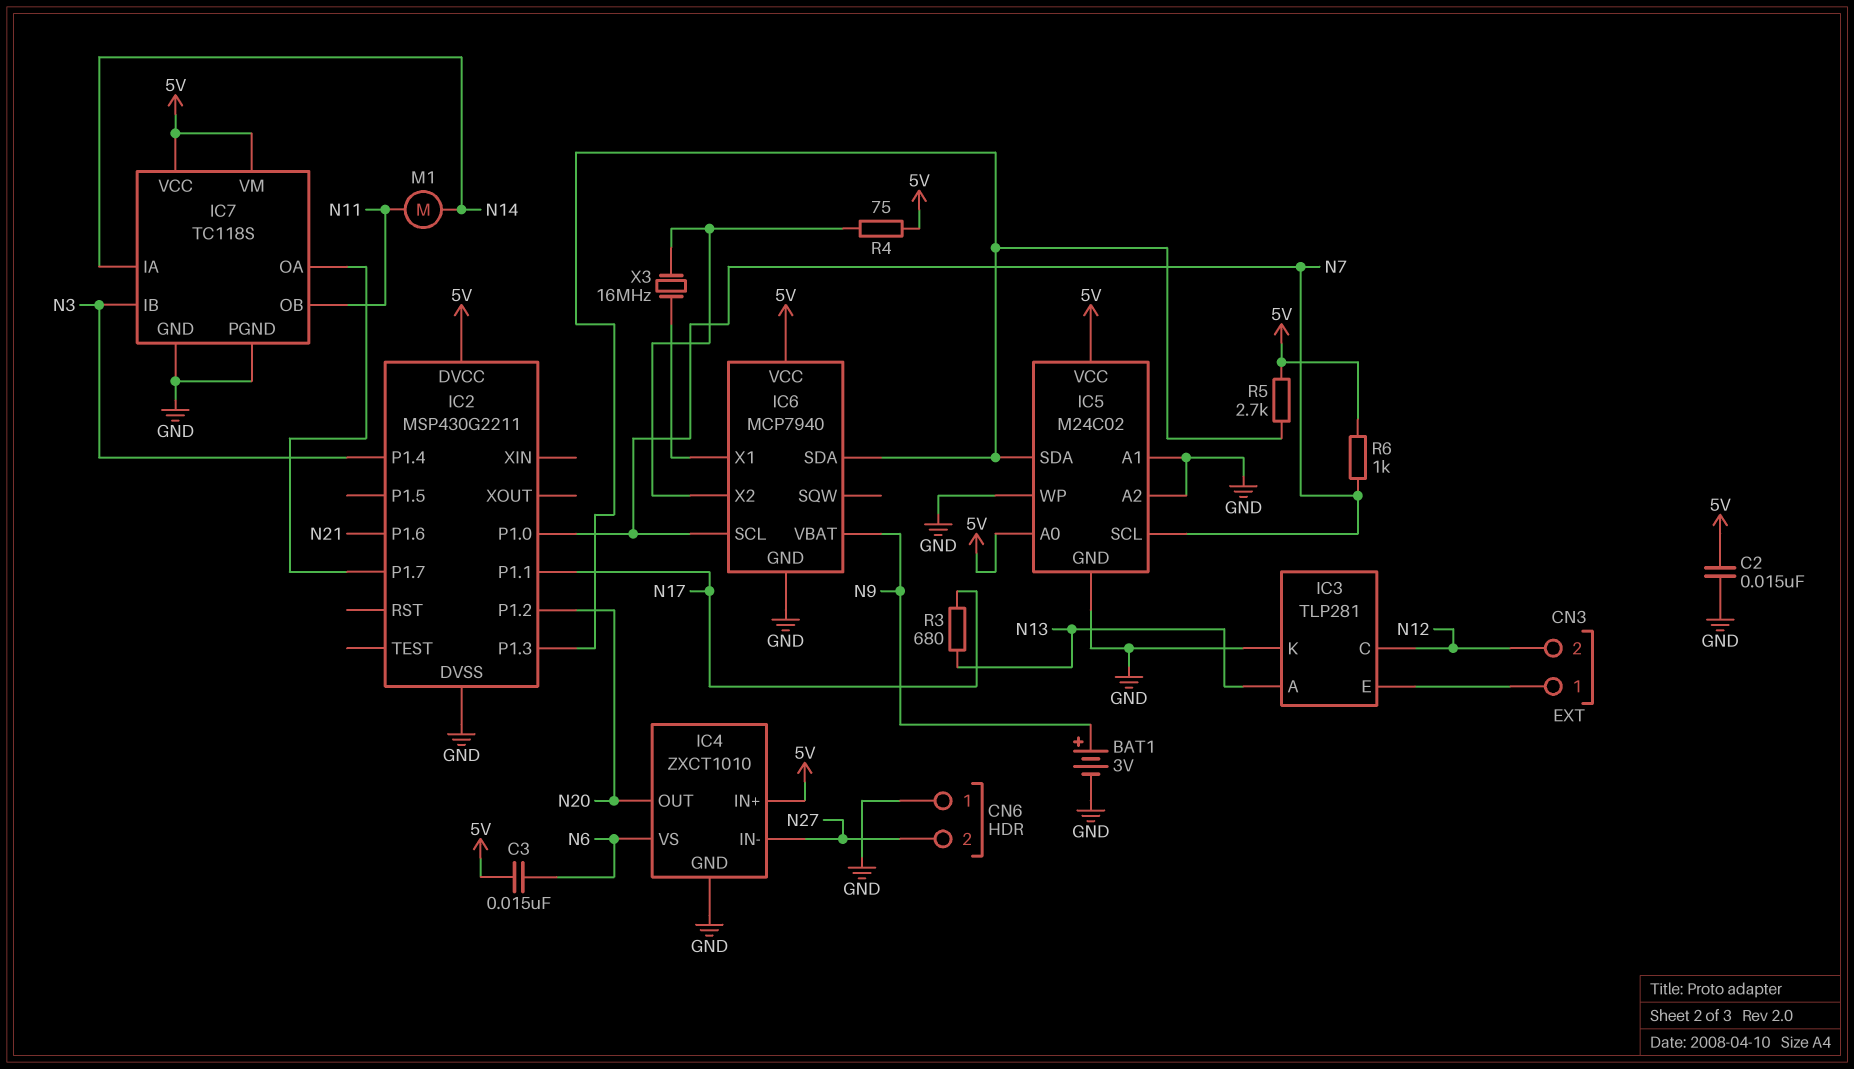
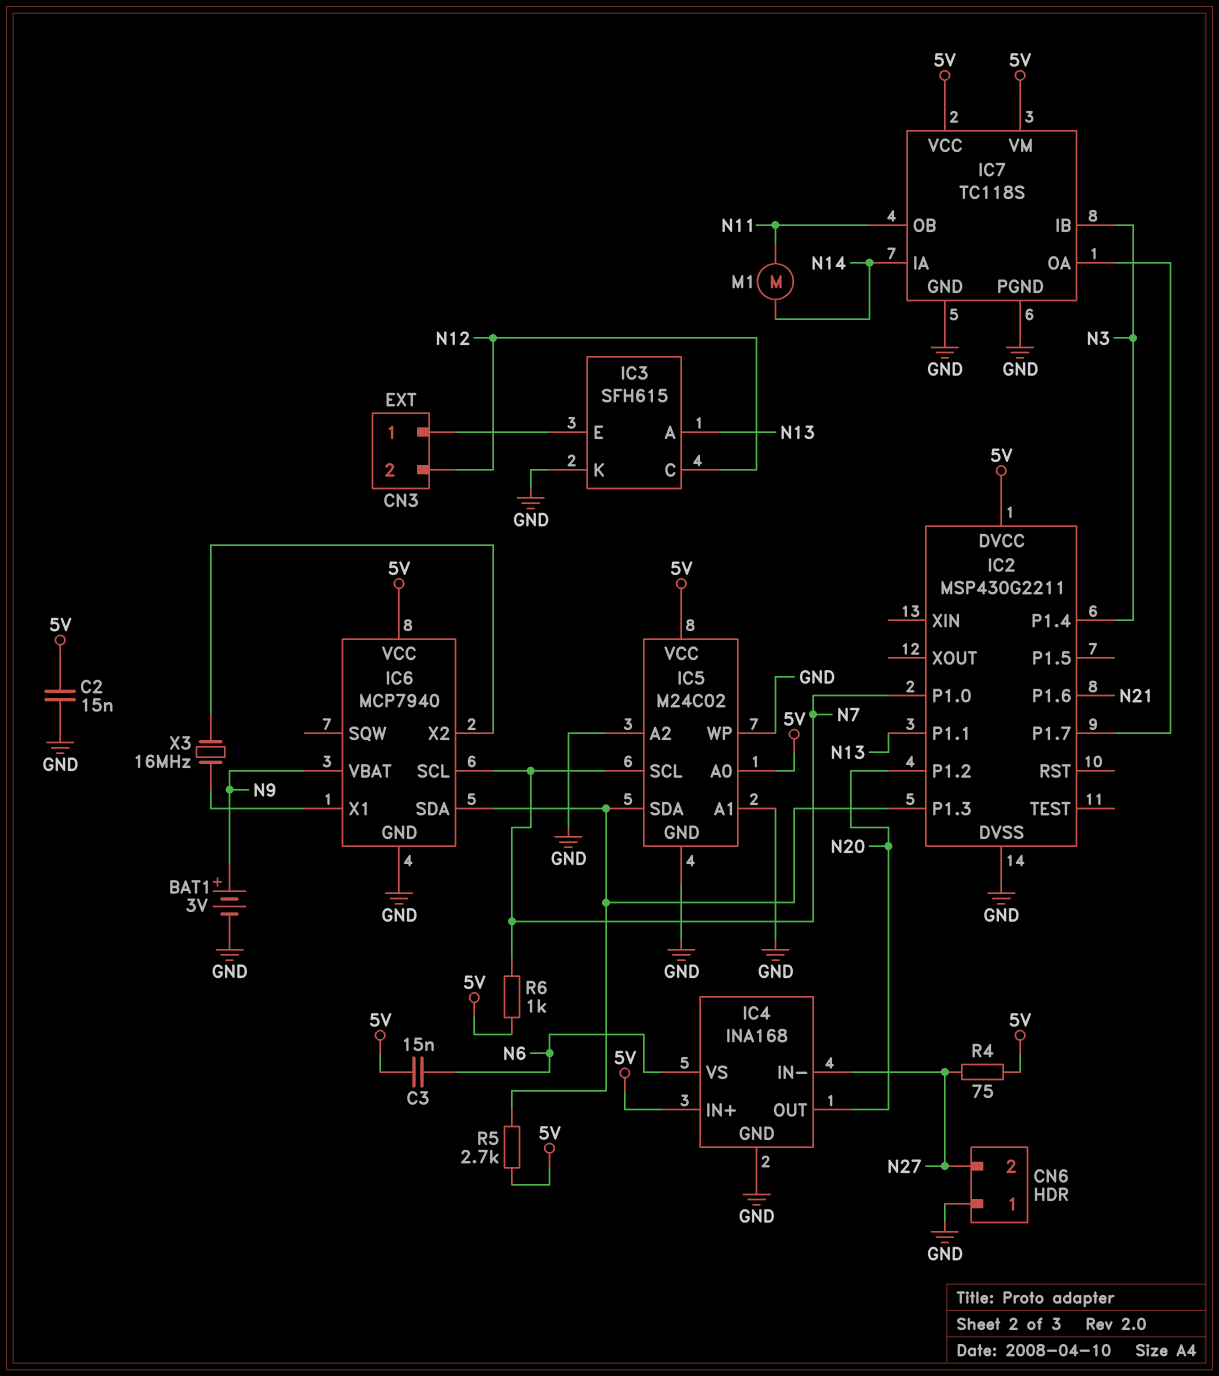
IC2 pin P1.1: N17 -> N13
IC3: TLP281 -> SFH615
IC4: ZXCT1010 -> INA168
R3: 680 (N13, N17) -> none
R4: 75 (5V, IC6/X2) -> 75 (5V, N27)

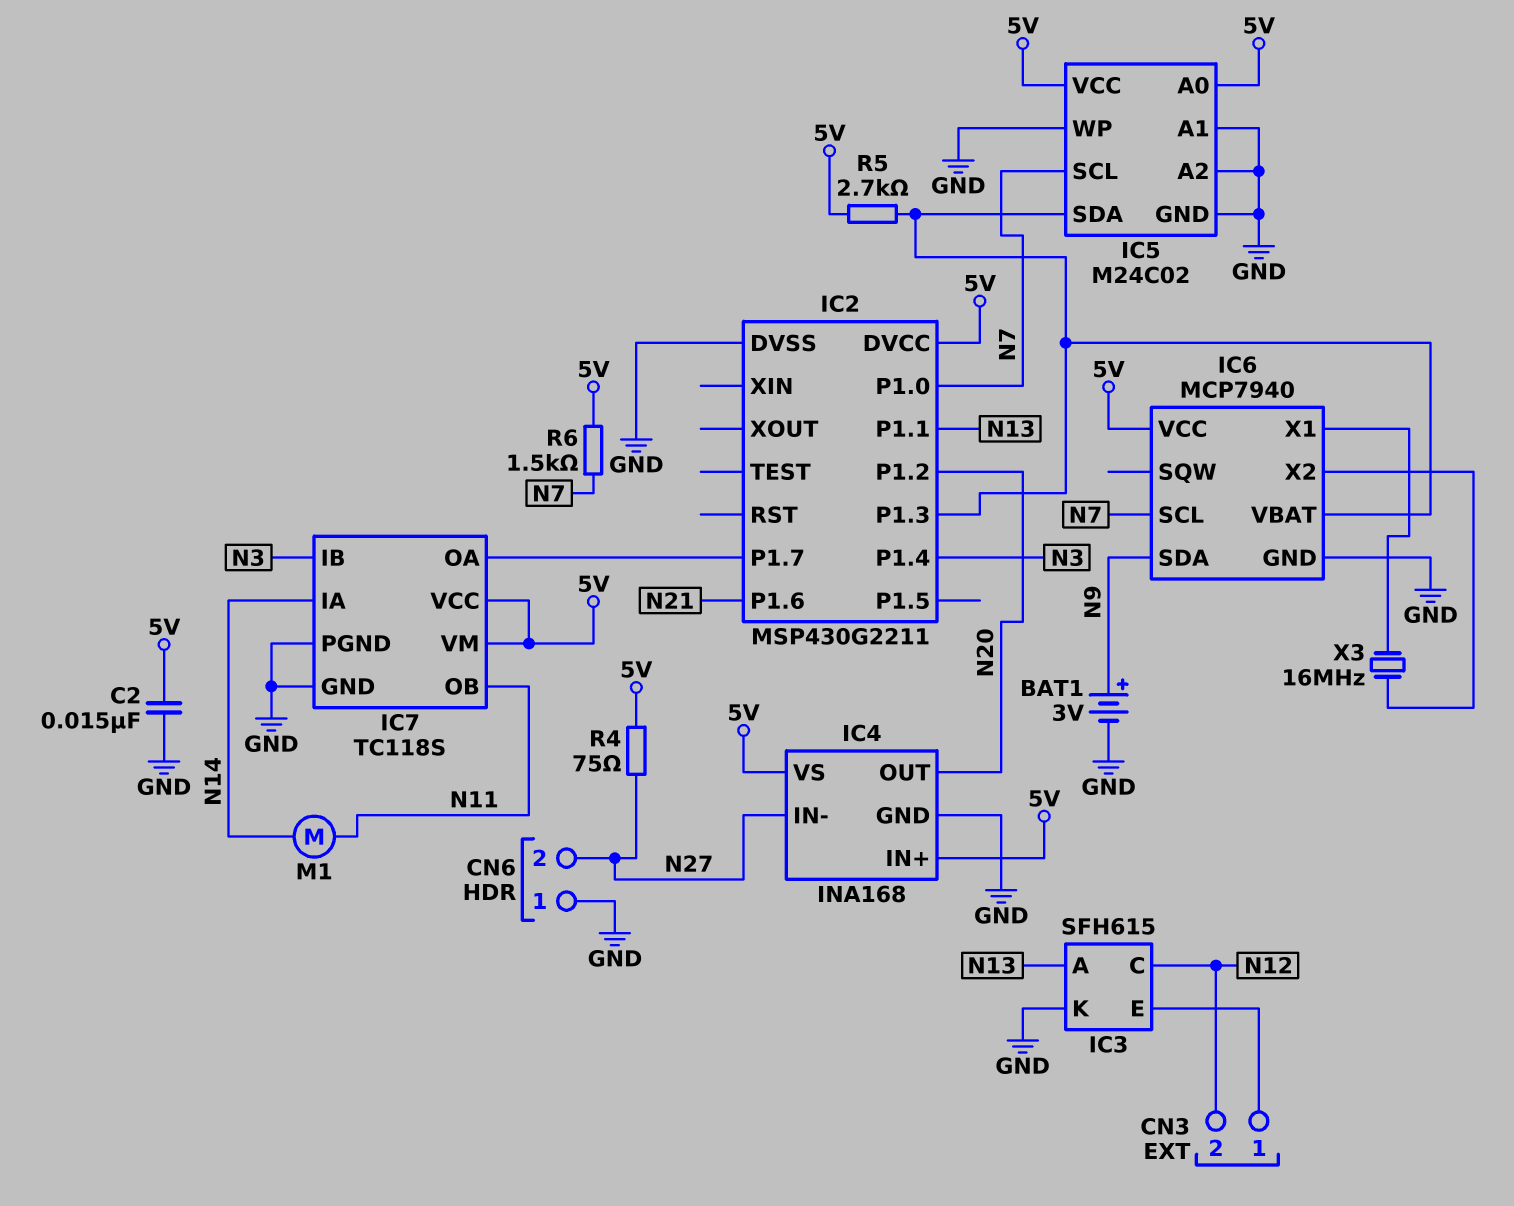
C3: 15nF (5V, N6) -> none
IC4 pin VS: N6 -> 5V
IC6 pin SDA: IC2/P1.3 -> N9
IC6 pin VBAT: N9 -> IC2/P1.3
R6: 1k (5V, N7) -> 1.5k (5V, N7)

